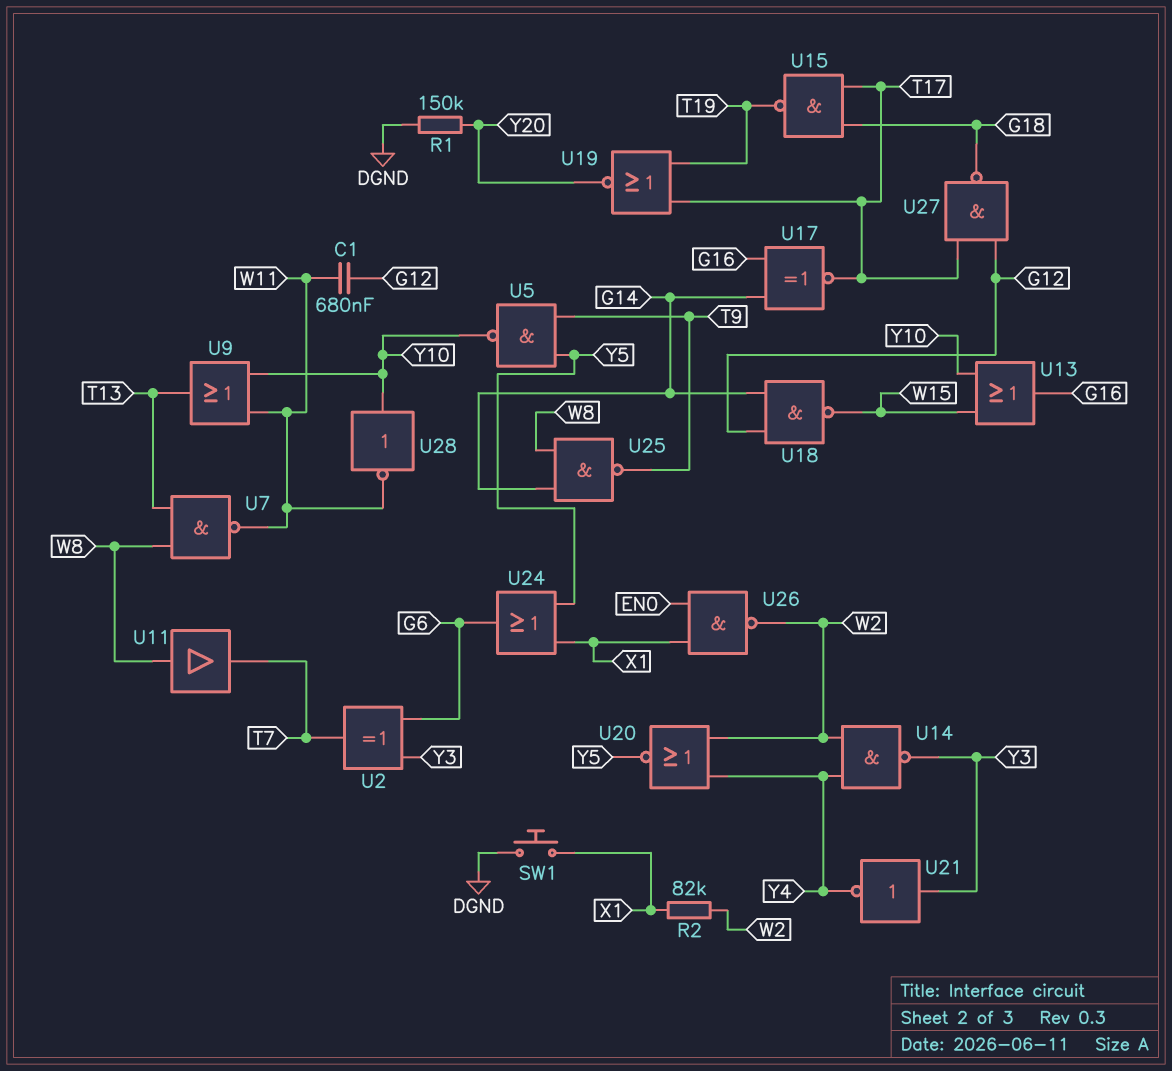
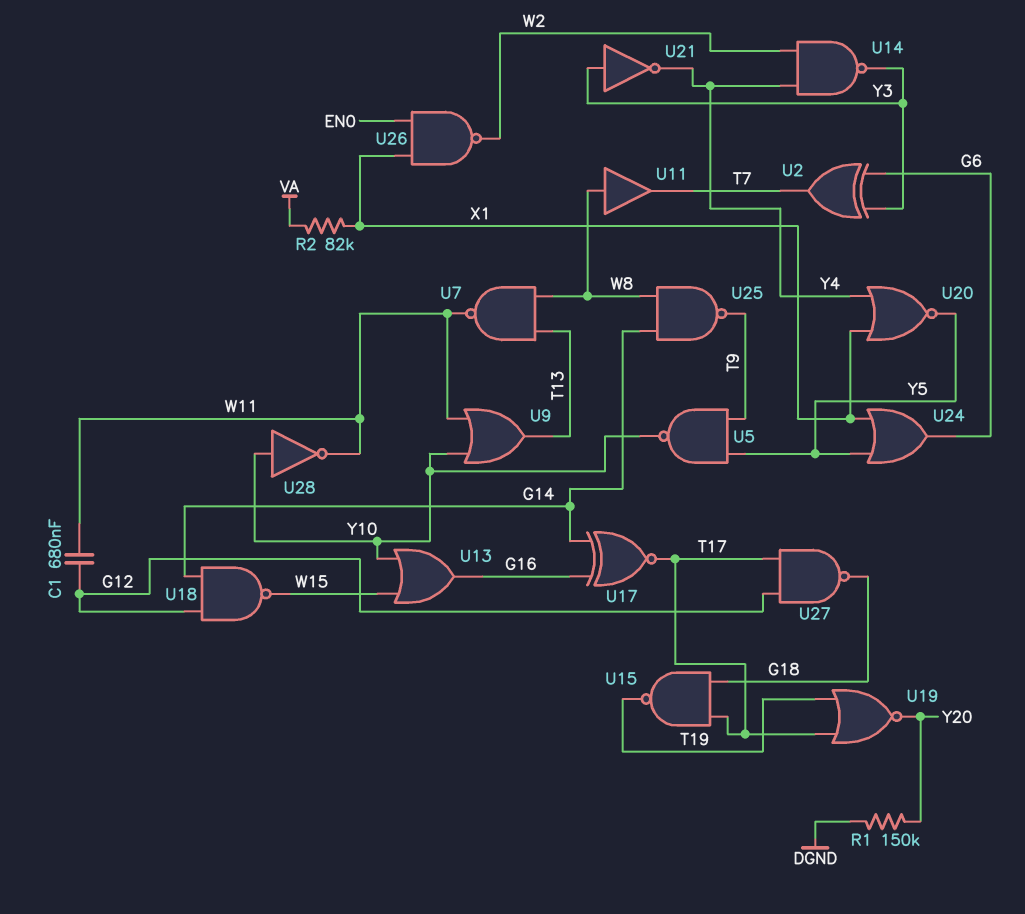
R2: 82k (W2, X1) -> 82k (VA, X1)
SW1: button (DGND, X1) -> none
U20: NOR (in W2, in Y4, out Y5) -> NOR (in X1, in Y4, out Y5)

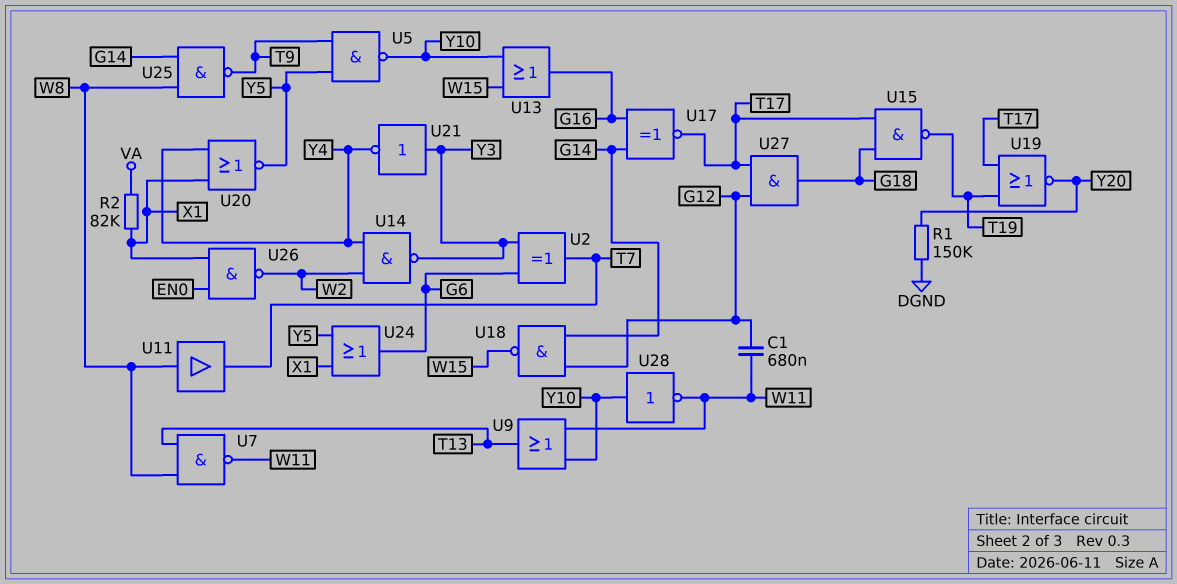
U27: NAND (in G12, in T17, out G18) -> AND (in G12, in T17, out G18)

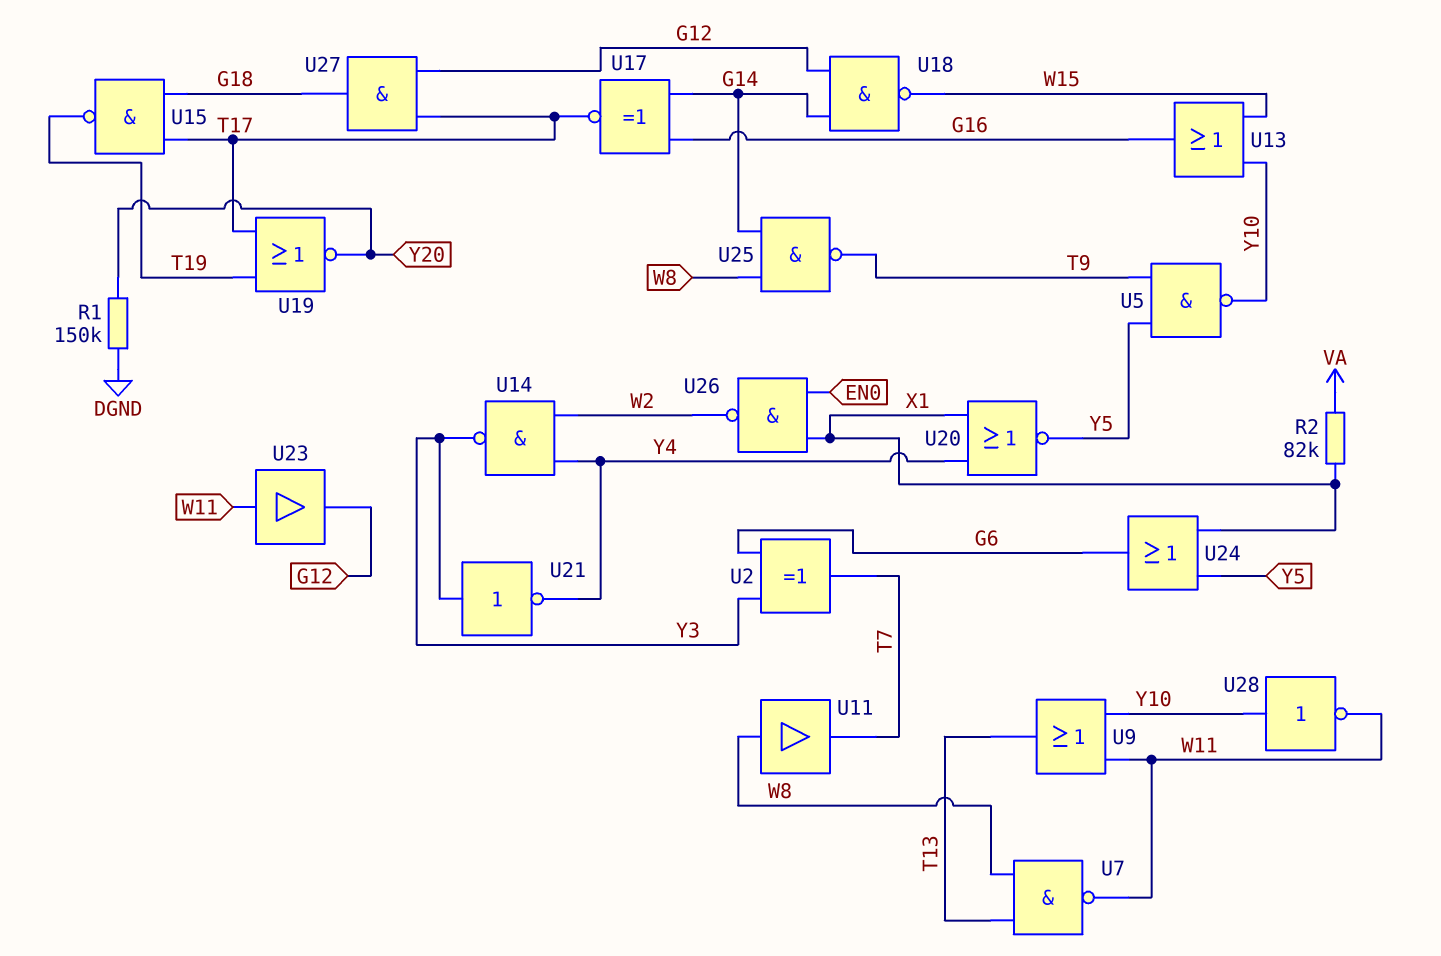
C1: 680nF (G12, W11) -> none
U23: none -> buffer (in W11, out G12)

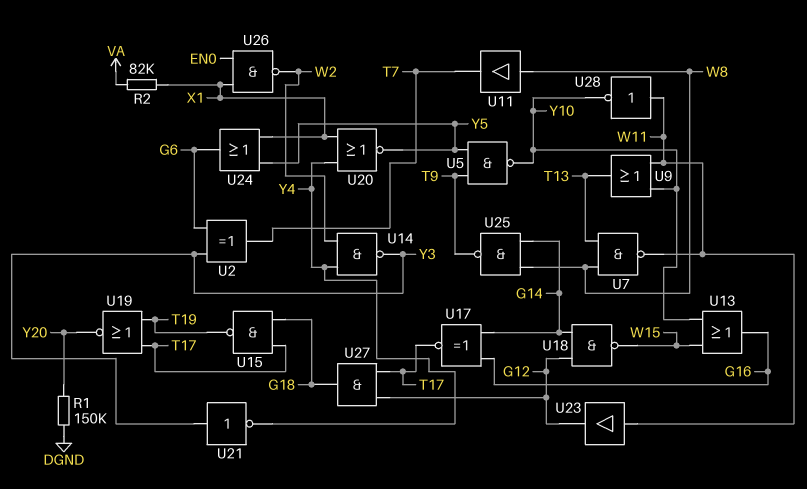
U28: NOT (in Y10, out W11) -> NOT (in W11, out Y10)

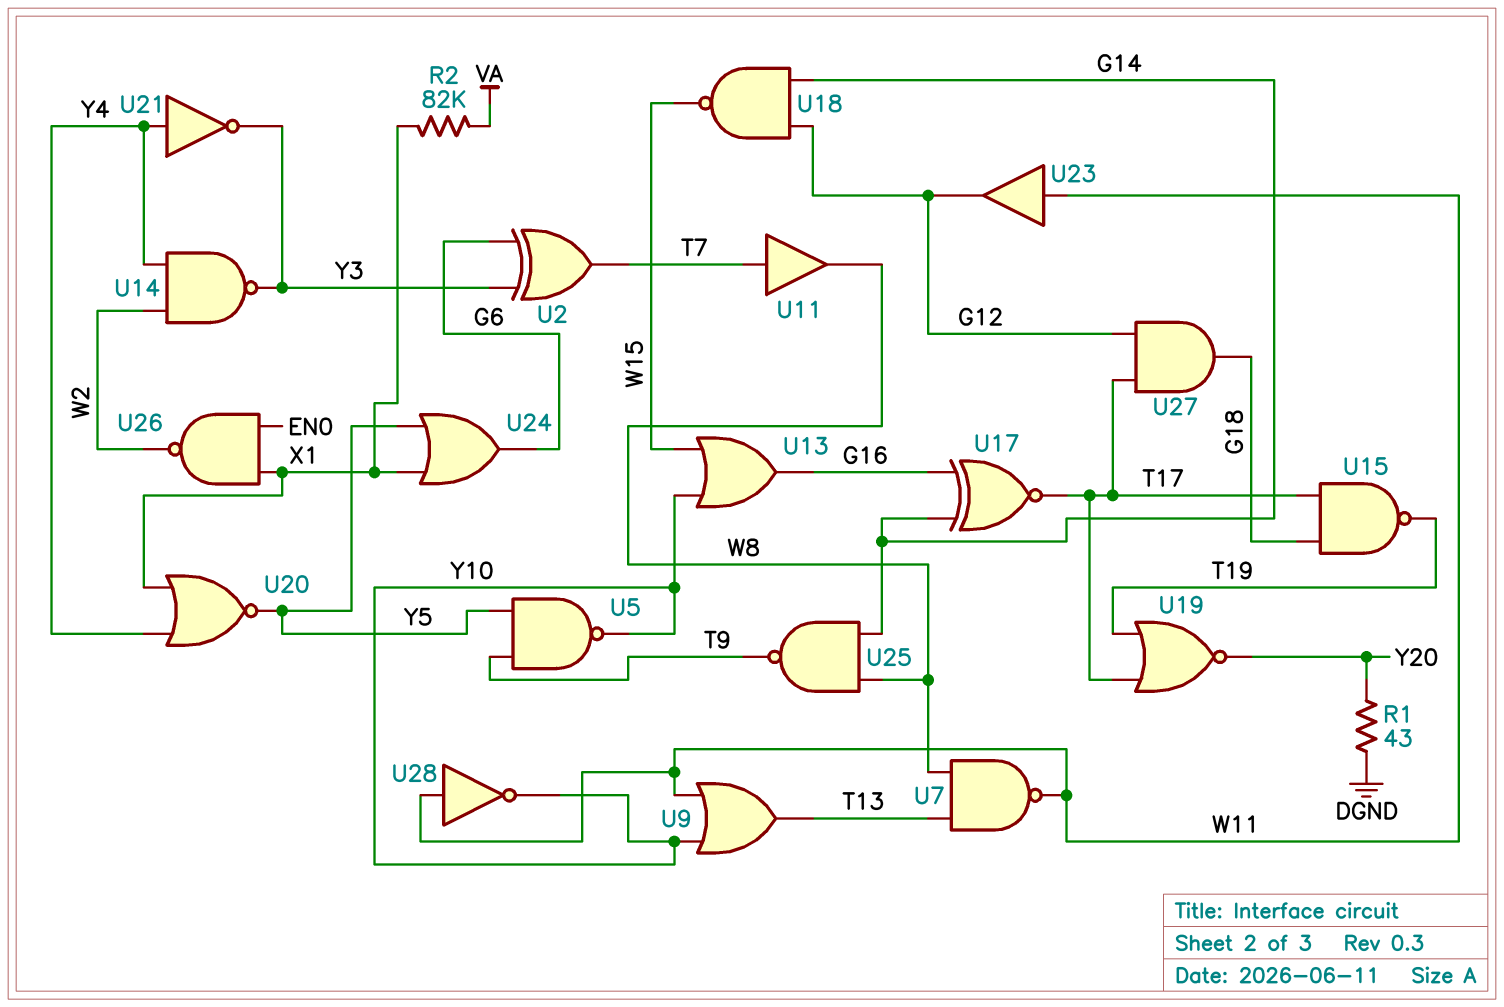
R1: 150k (DGND, Y20) -> 43 (DGND, Y20)
U11: buffer (in W8, out T7) -> buffer (in T7, out W8)
U21: NOT (in Y3, out Y4) -> NOT (in Y4, out Y3)

